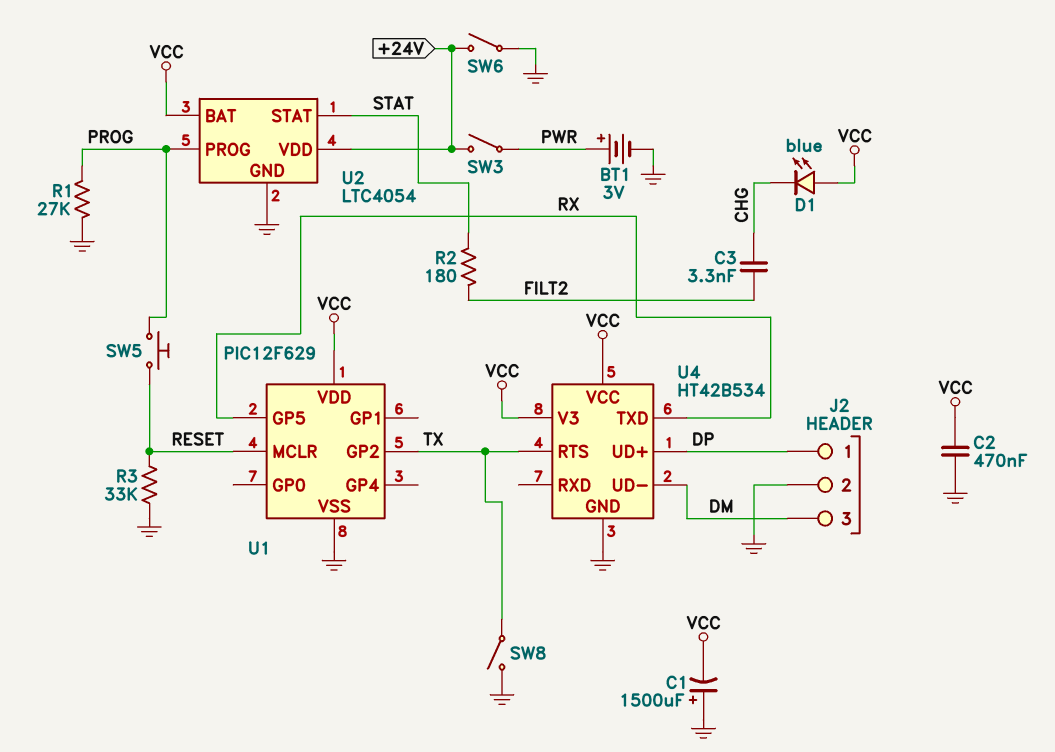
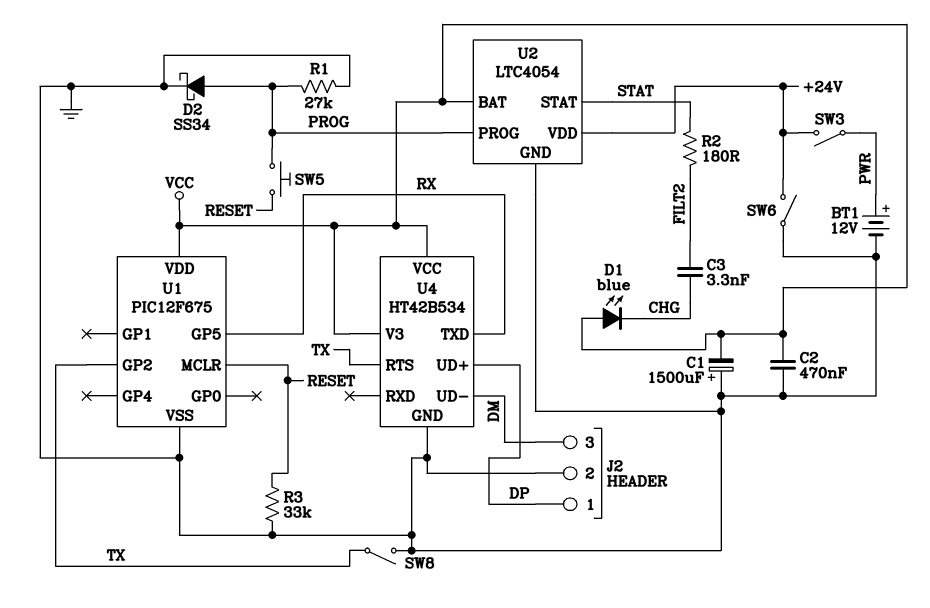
BT1: 3V (plus PWR, minus GND) -> 12V (plus PWR, minus GND)
D2: none -> schottky SS34 (A PROG, K GND)
U1: PIC12F629 -> PIC12F675

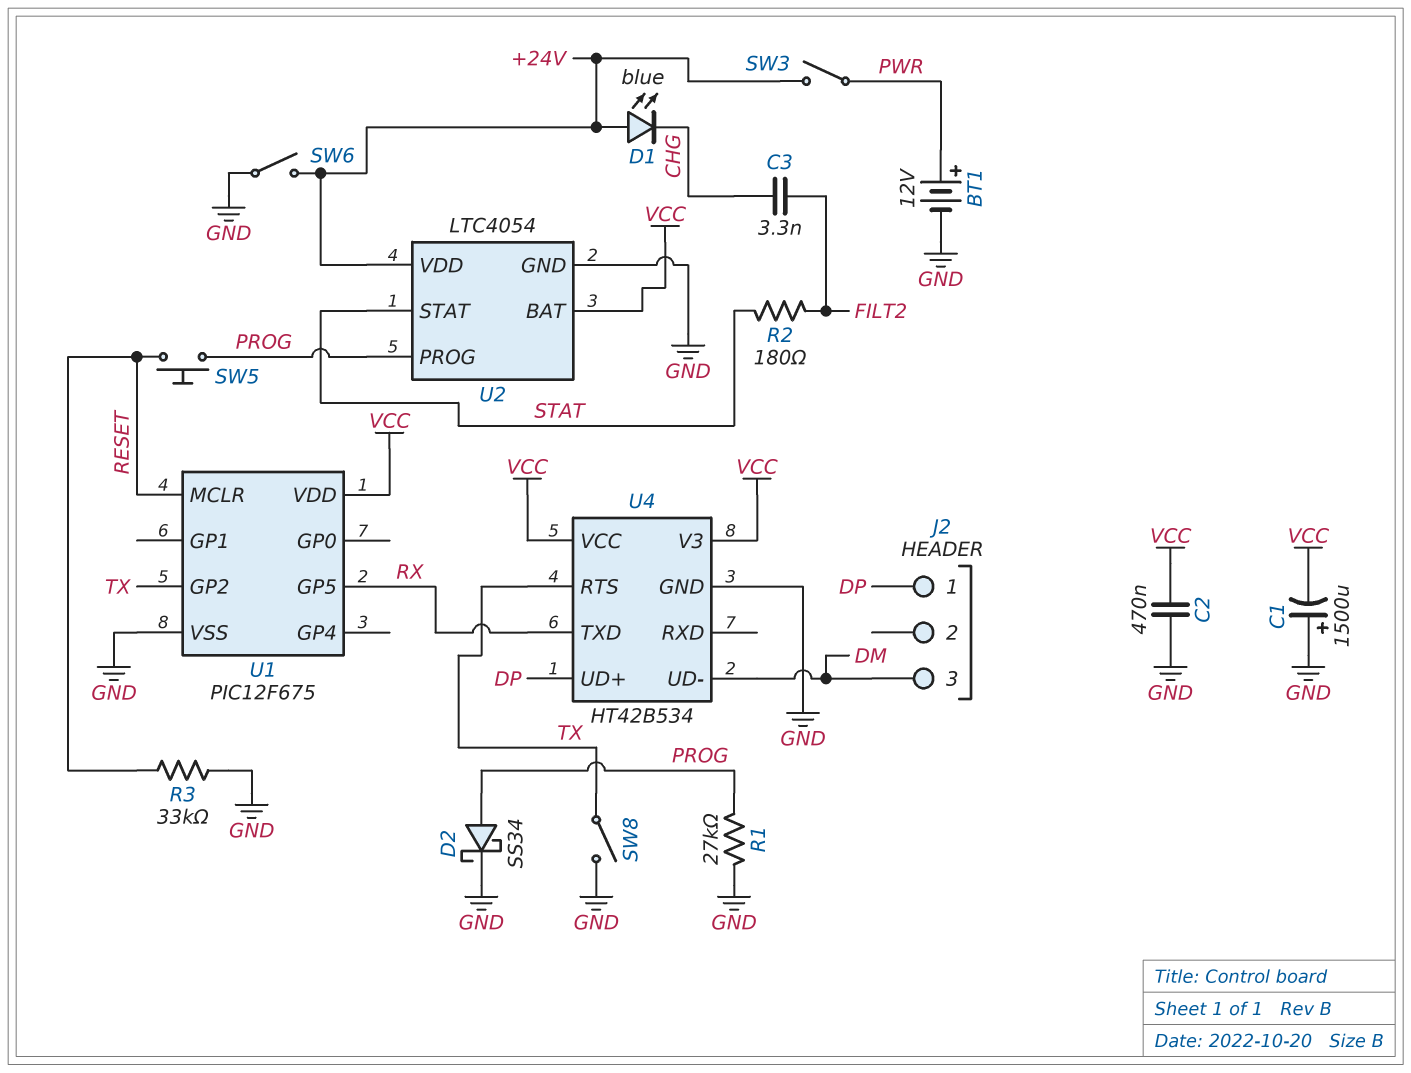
D1: LED blue (A VCC, K CHG) -> LED blue (A +24V, K CHG)
J2 pin 2: GND -> none

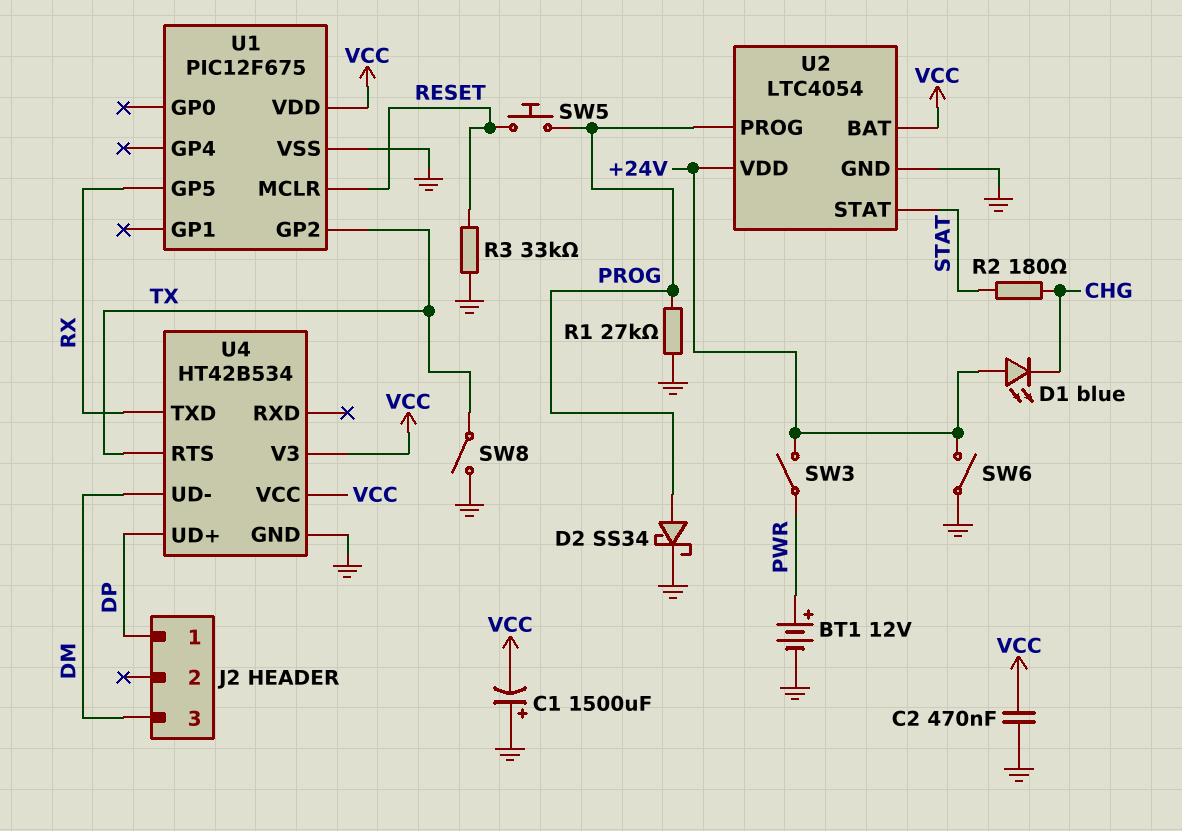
C3: 3.3nF (CHG, FILT2) -> none
R2: 180 (FILT2, STAT) -> 180 (CHG, STAT)

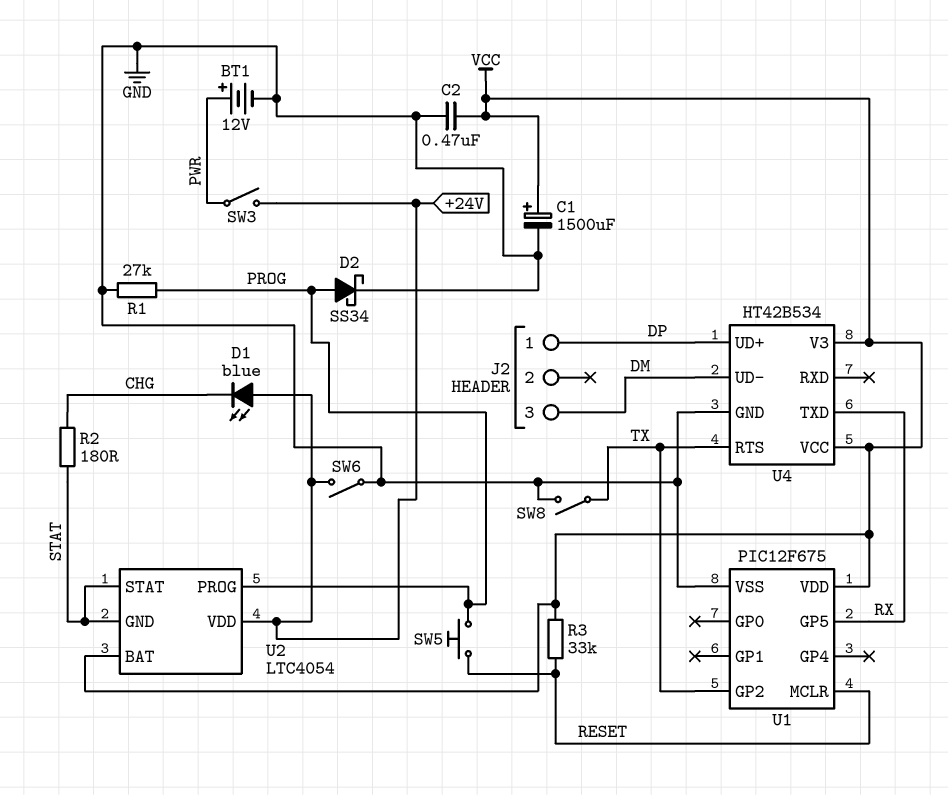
C1: 1500uF (plus GND, minus VCC) -> 1500uF (plus VCC, minus GND)
R3: 33k (GND, RESET) -> 33k (RESET, VCC)
U2 pin GND: GND -> STAT

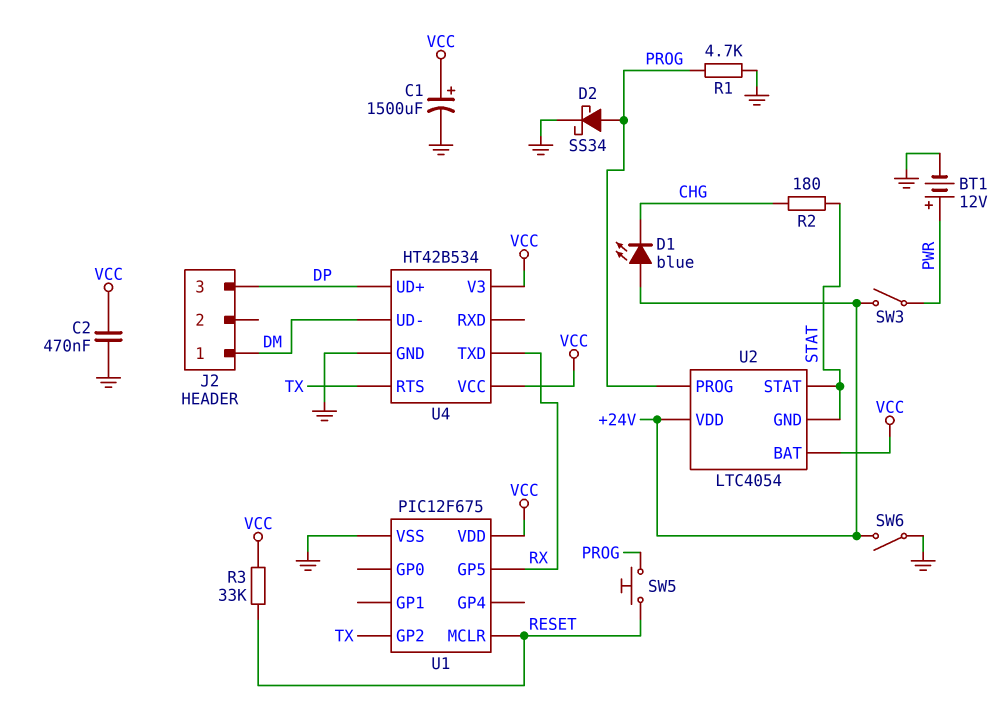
J2 pin 1: DP -> DM
J2 pin 3: DM -> DP
R1: 27k (GND, PROG) -> 4.7k (GND, PROG)
SW8: switch (GND, TX) -> none

